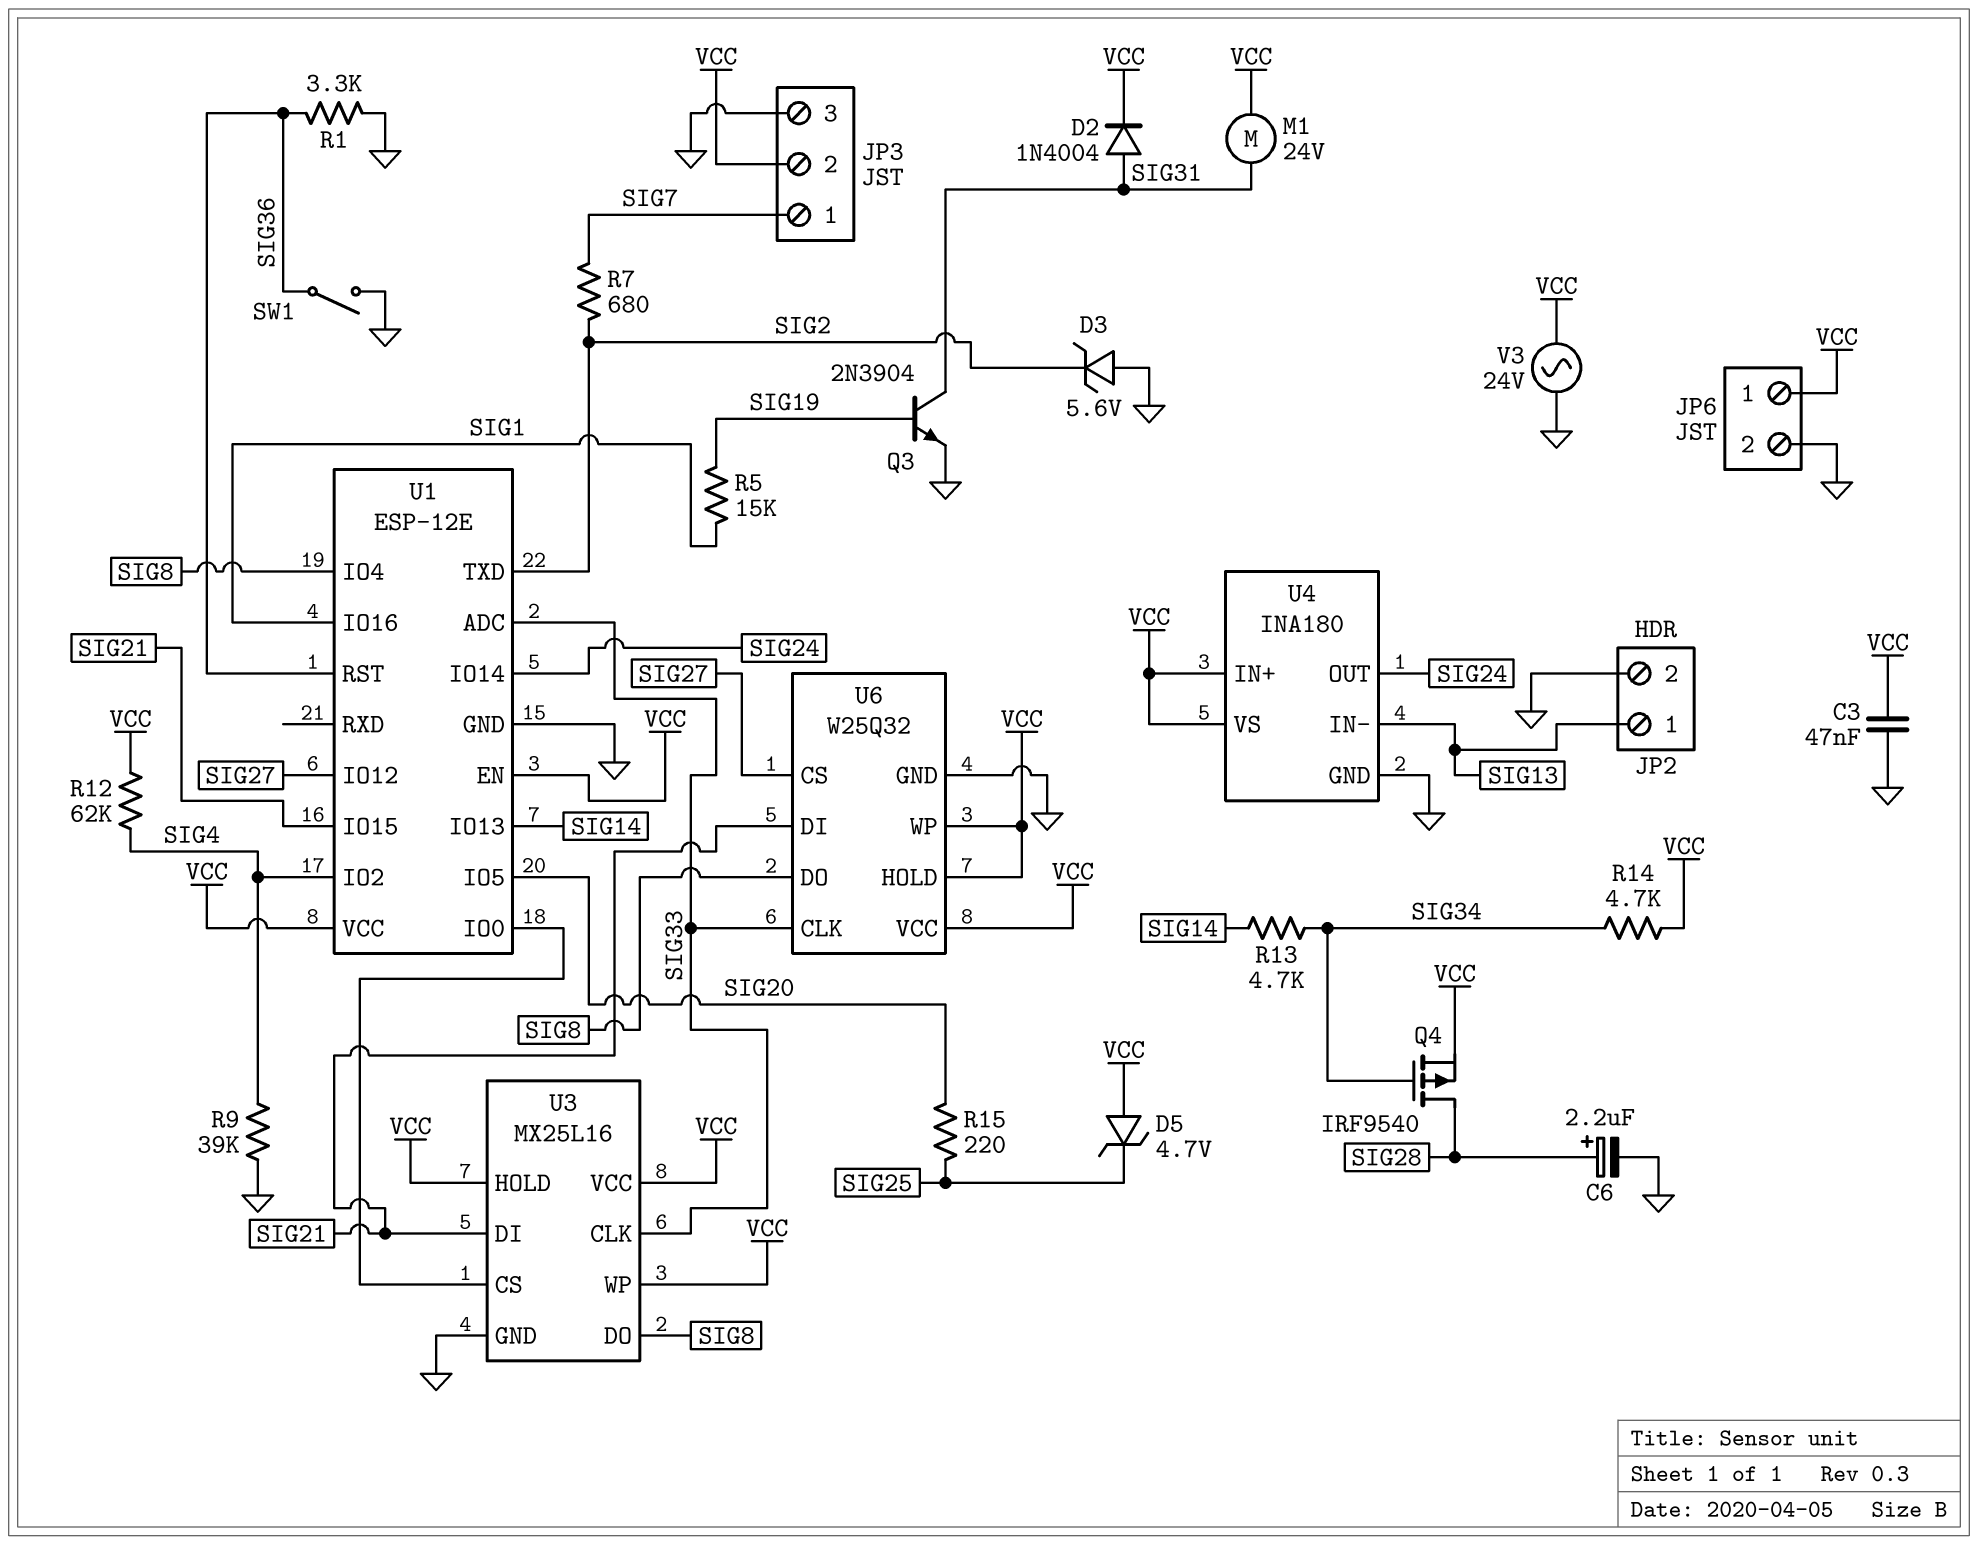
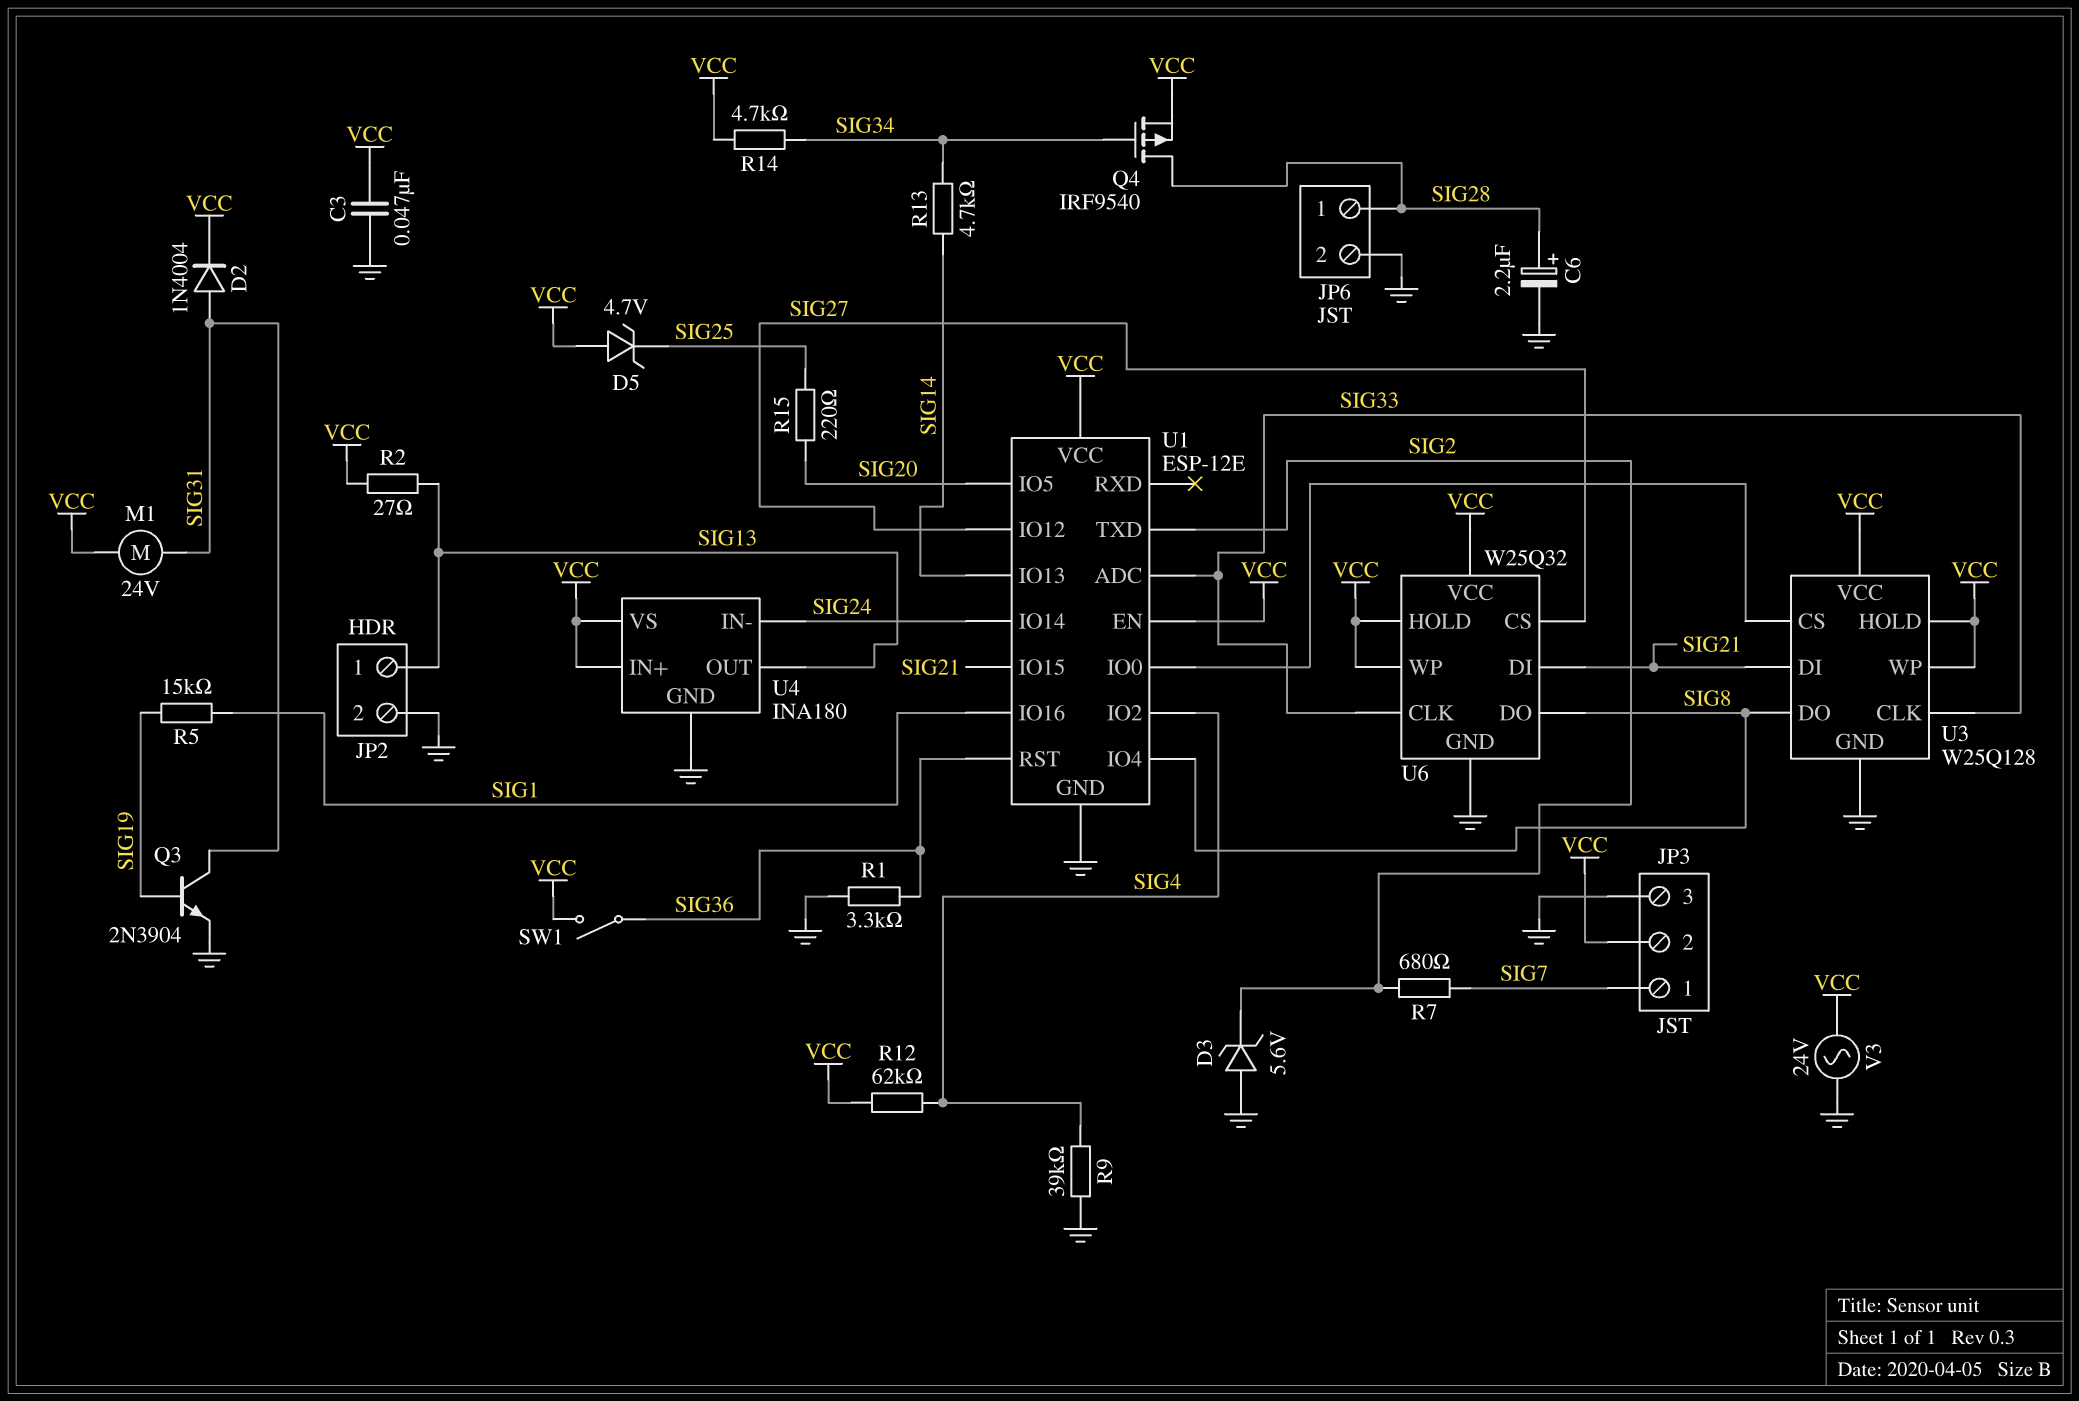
JP6 pin 1: VCC -> SIG28
R2: none -> 27 (SIG13, VCC)
SW1: switch (GND, SIG36) -> switch (SIG36, VCC)
U3: MX25L16 -> W25Q128
U4 pin IN-: SIG13 -> SIG24
U4 pin OUT: SIG24 -> SIG13

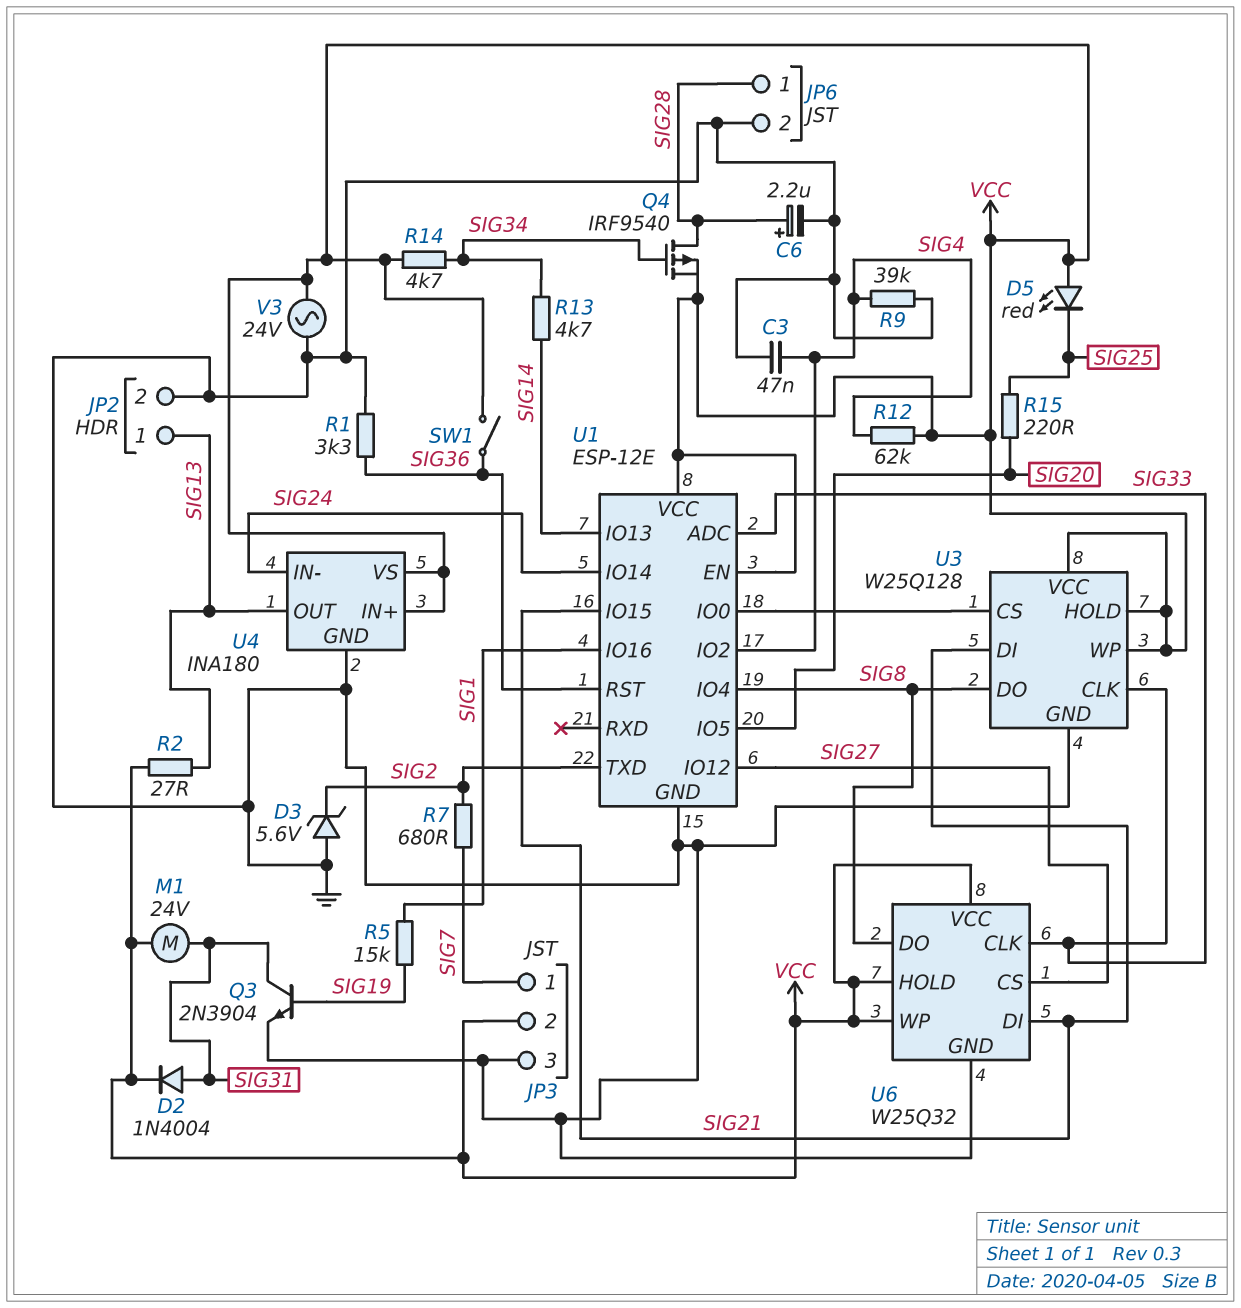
C3: 47nF (GND, VCC) -> 47nF (GND, SIG4)
D5: zener 4.7V (A VCC, K SIG25) -> LED red (A VCC, K SIG25)

